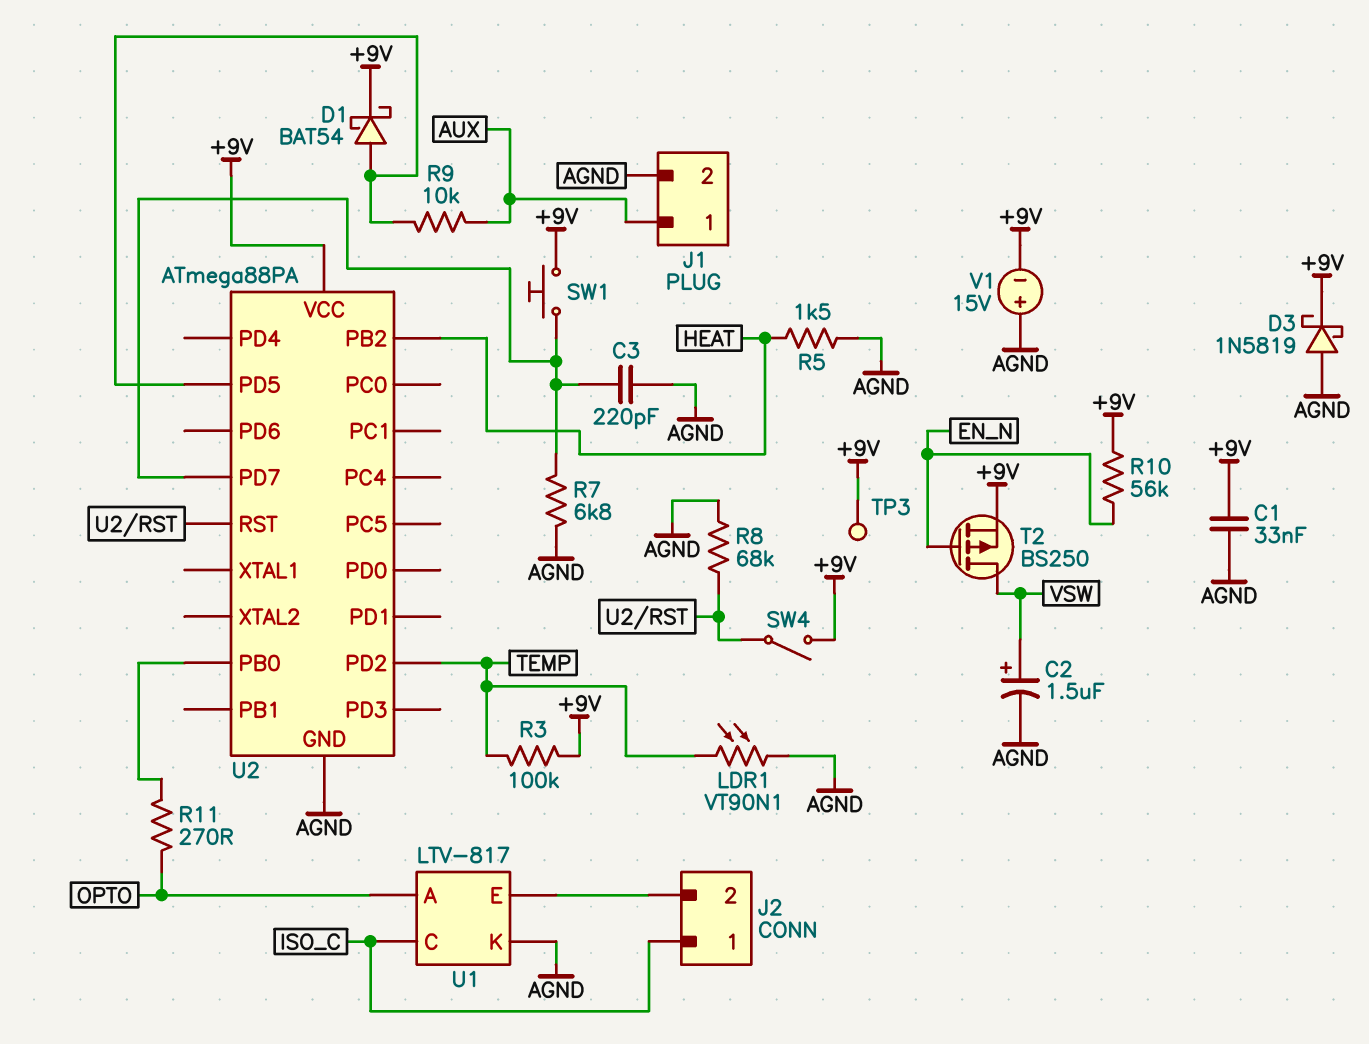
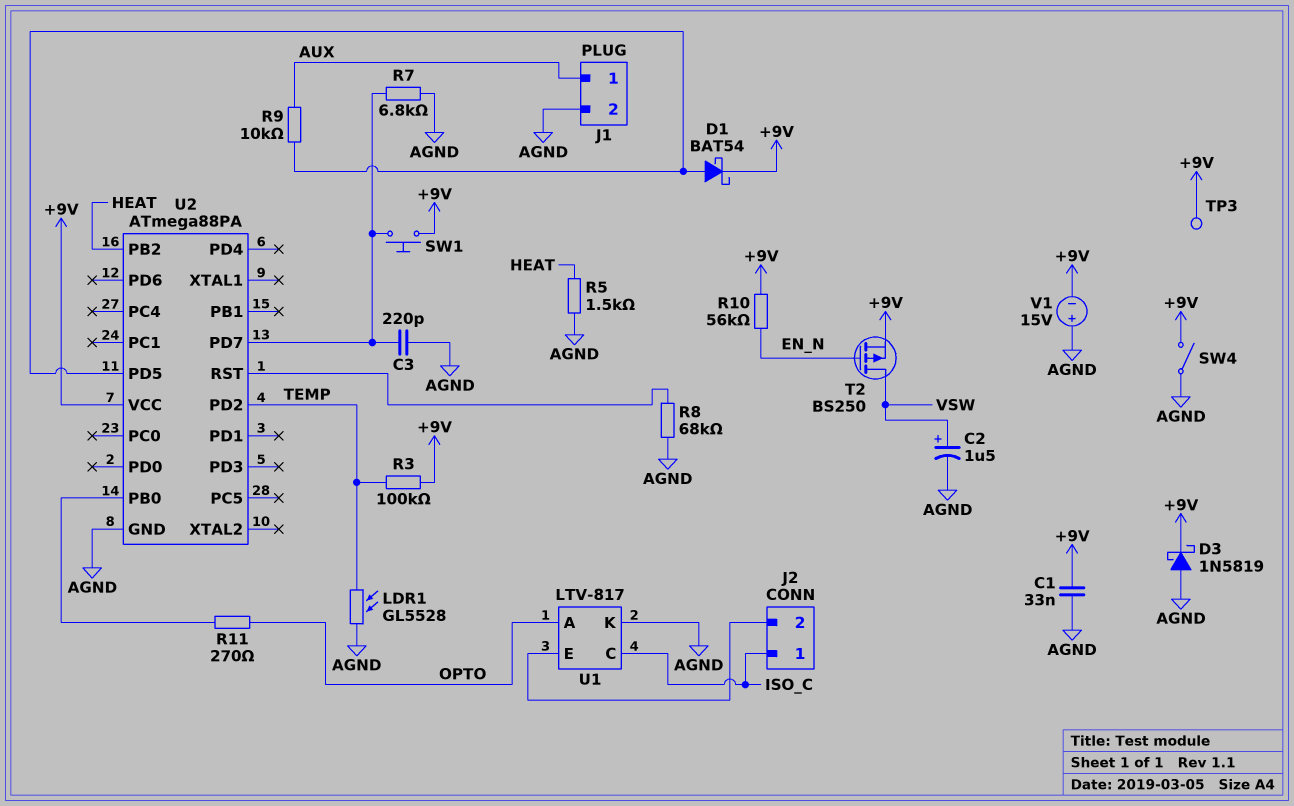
LDR1: VT90N1 (AGND, TEMP) -> GL5528 (AGND, TEMP)
SW4: switch (+9V, U2/RST) -> switch (+9V, AGND)

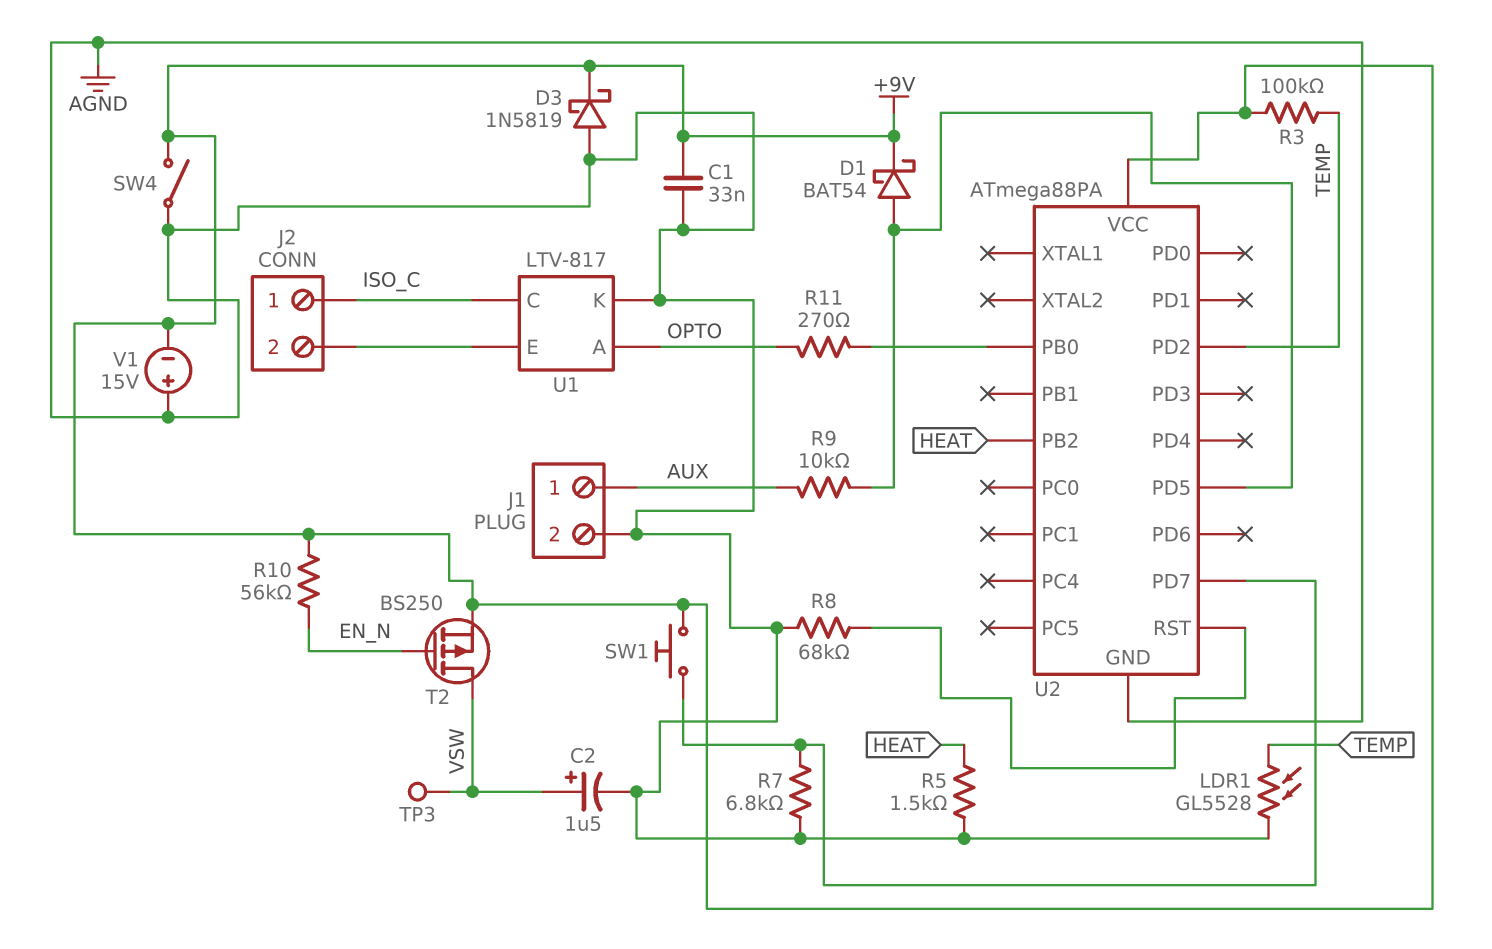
C3: 220pF (AGND, U2/PD7) -> none
TP3: test point (+9V) -> test point (VSW)

